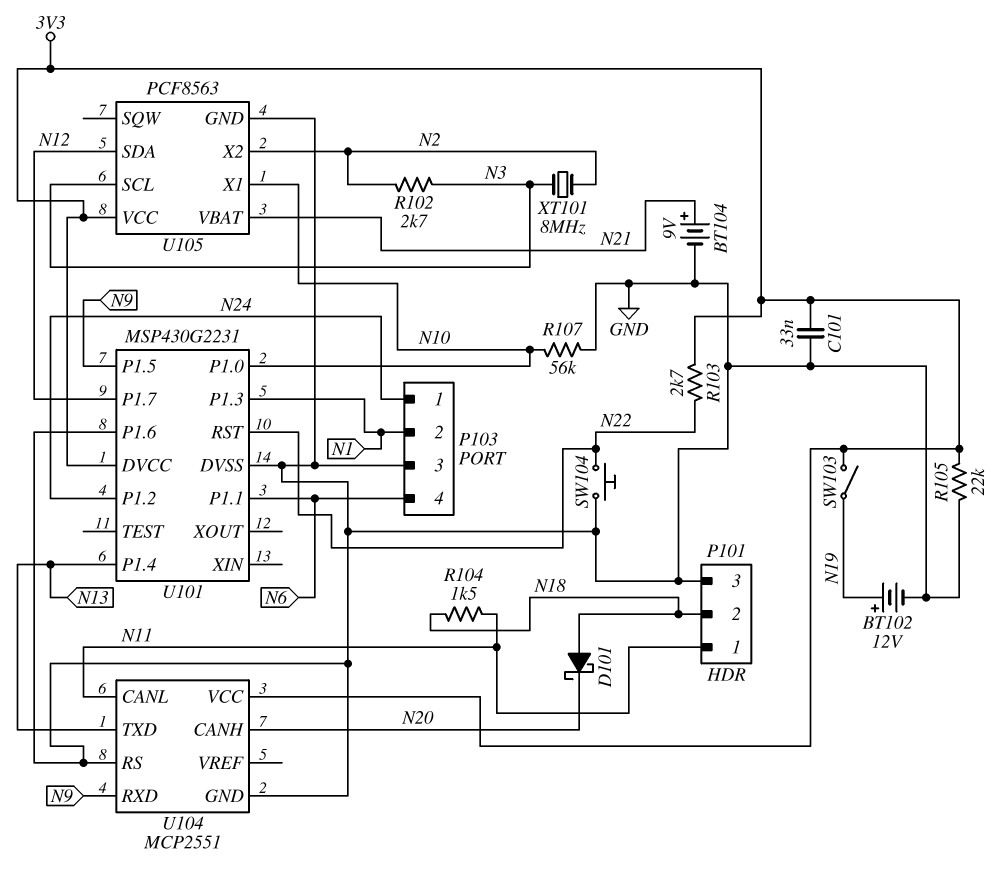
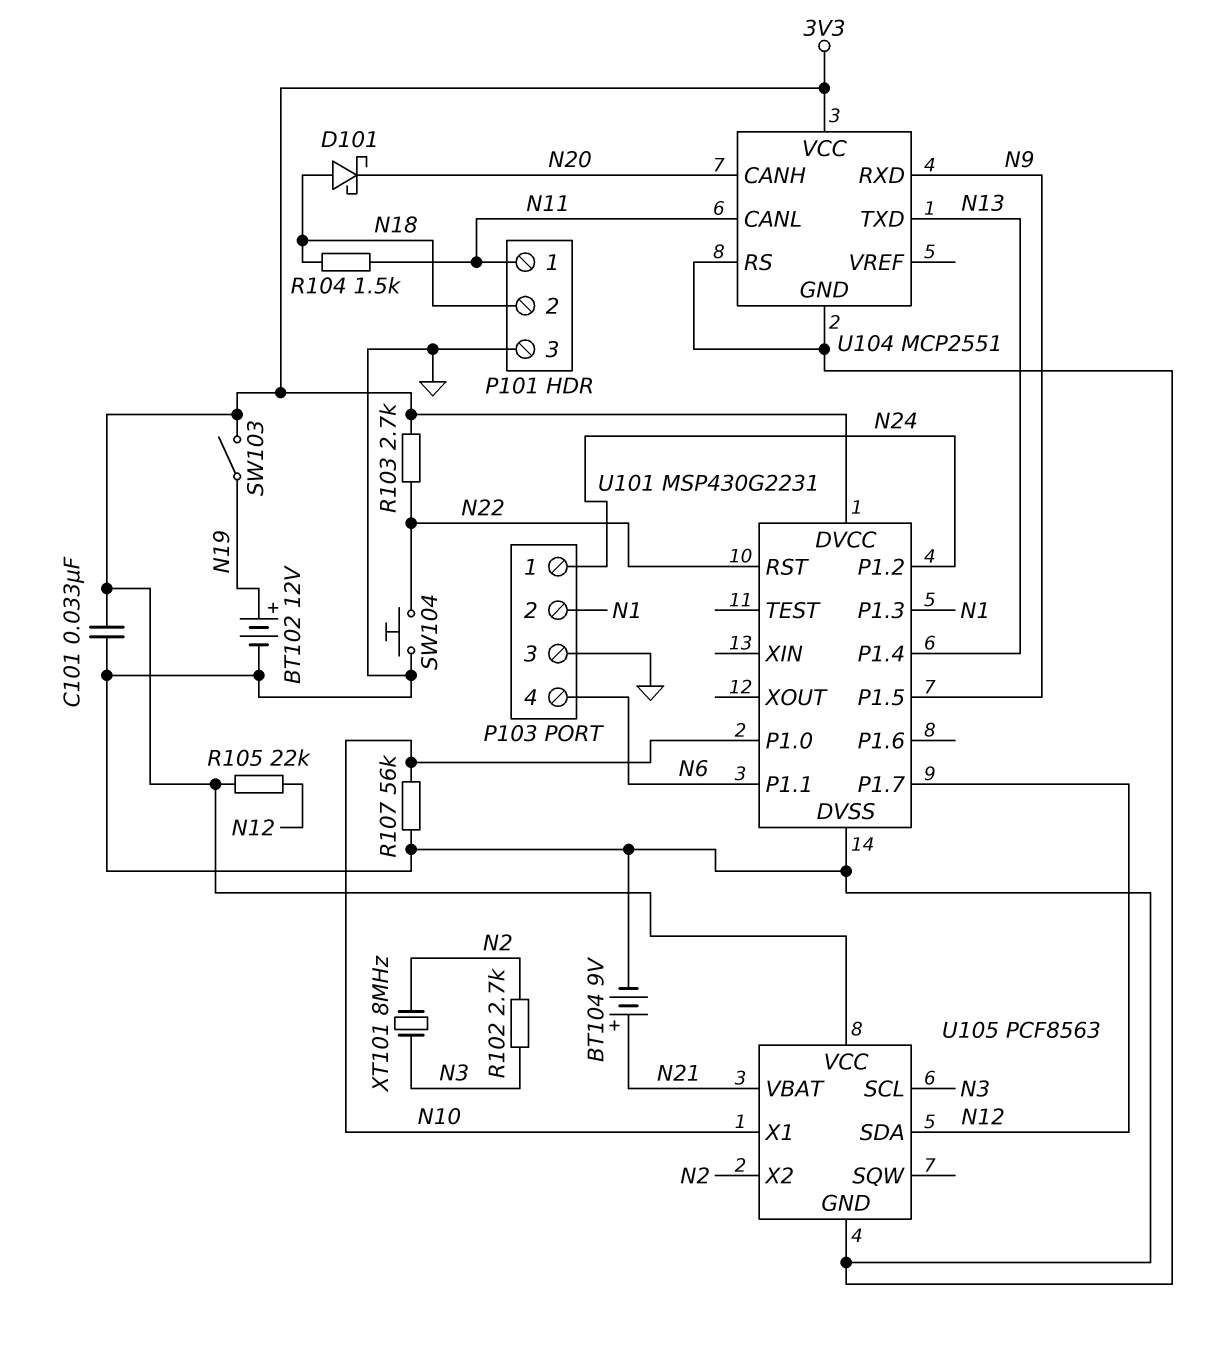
R105: 22k (3V3, GND) -> 22k (3V3, N12)
U101 pin P1.6: GND -> none

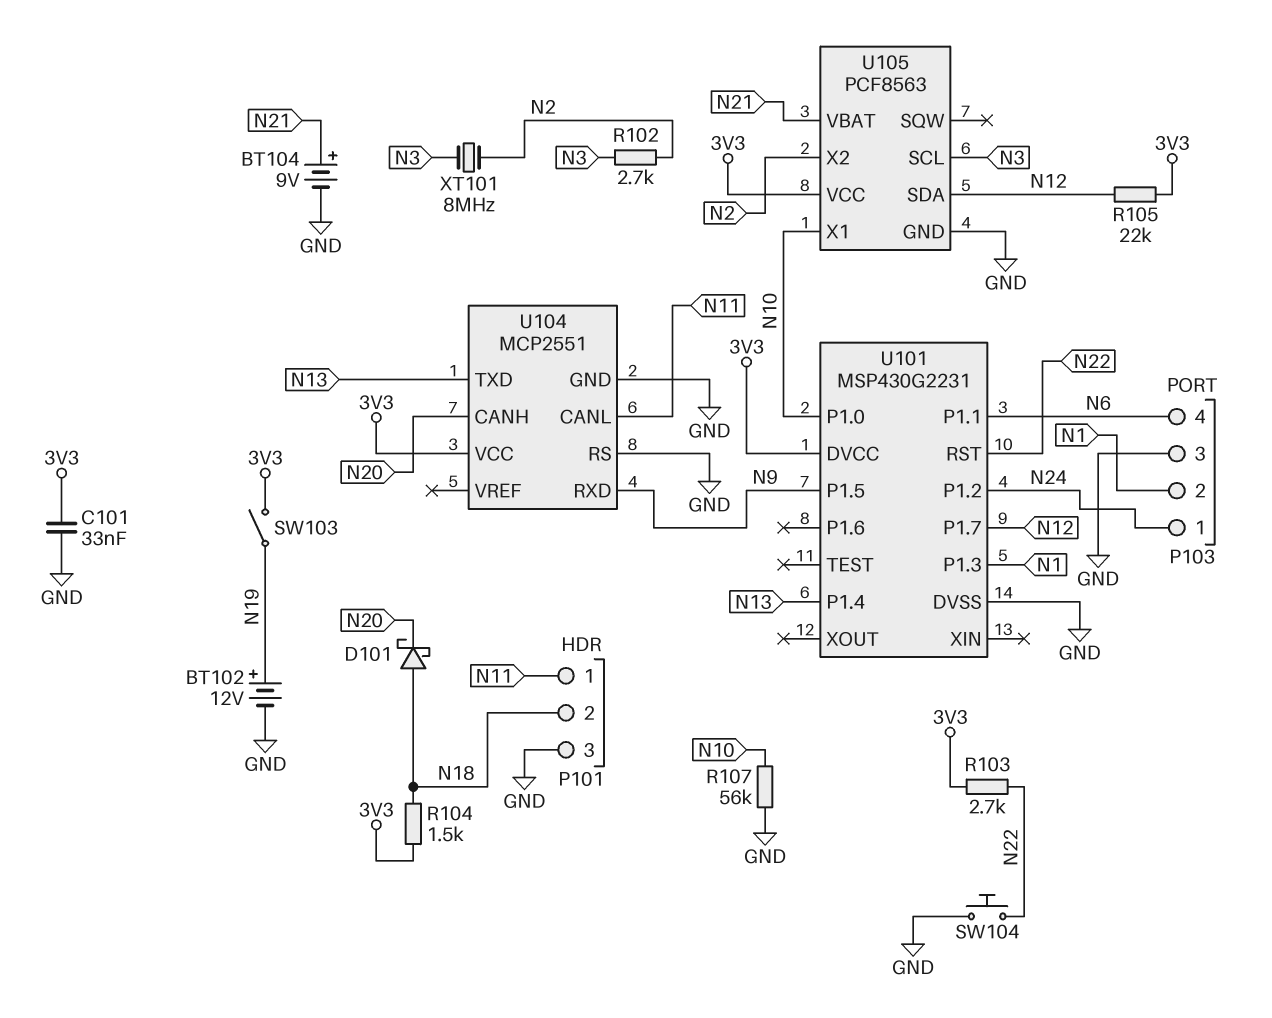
R104: 1.5k (N11, N18) -> 1.5k (3V3, N18)

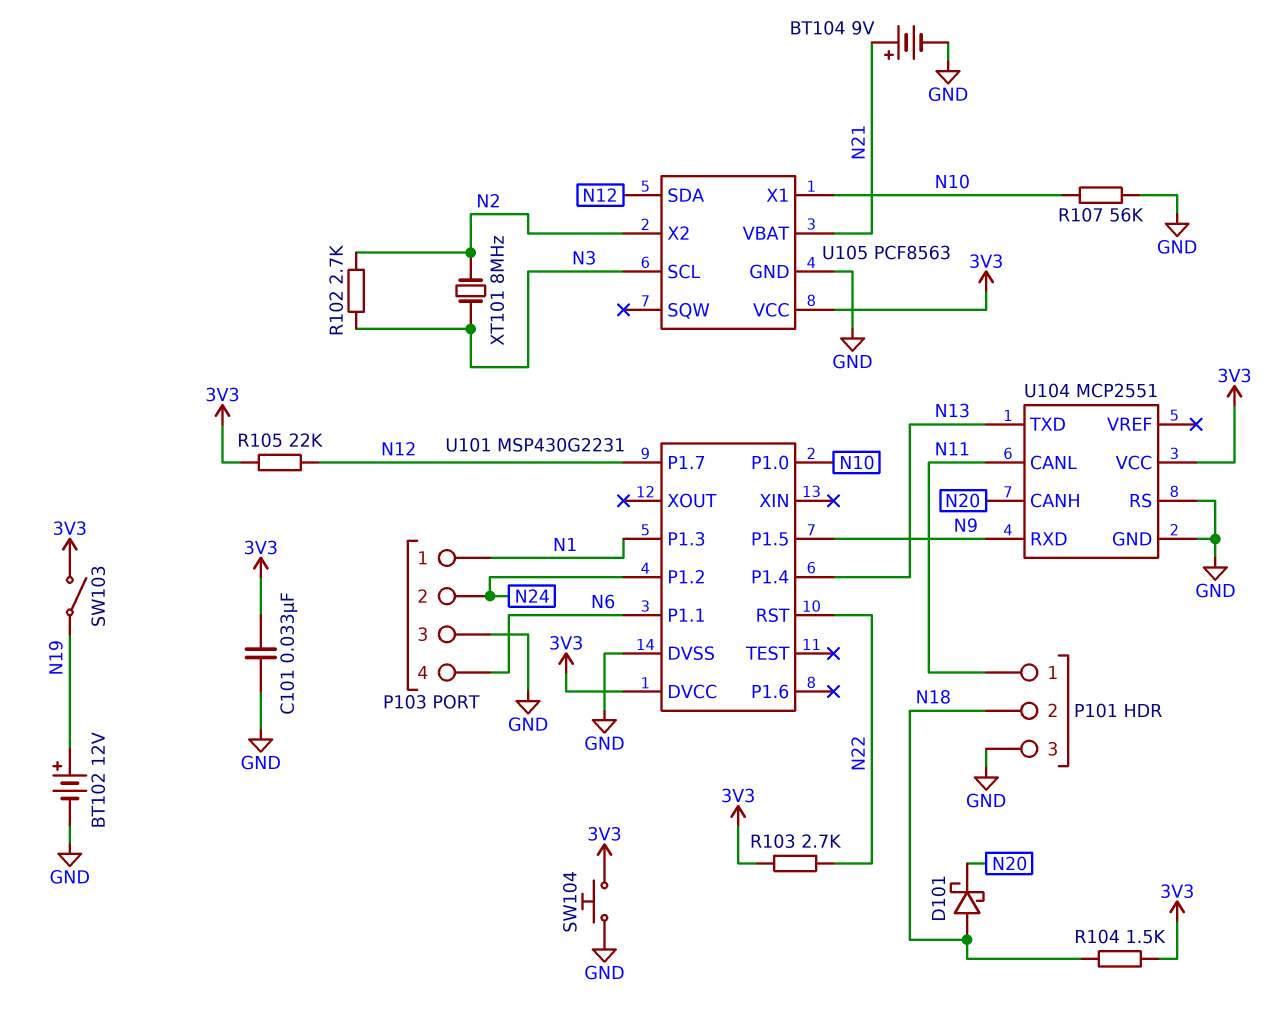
P103 pin 1: N24 -> N1
P103 pin 2: N1 -> N24
SW104: button (GND, N22) -> button (3V3, GND)

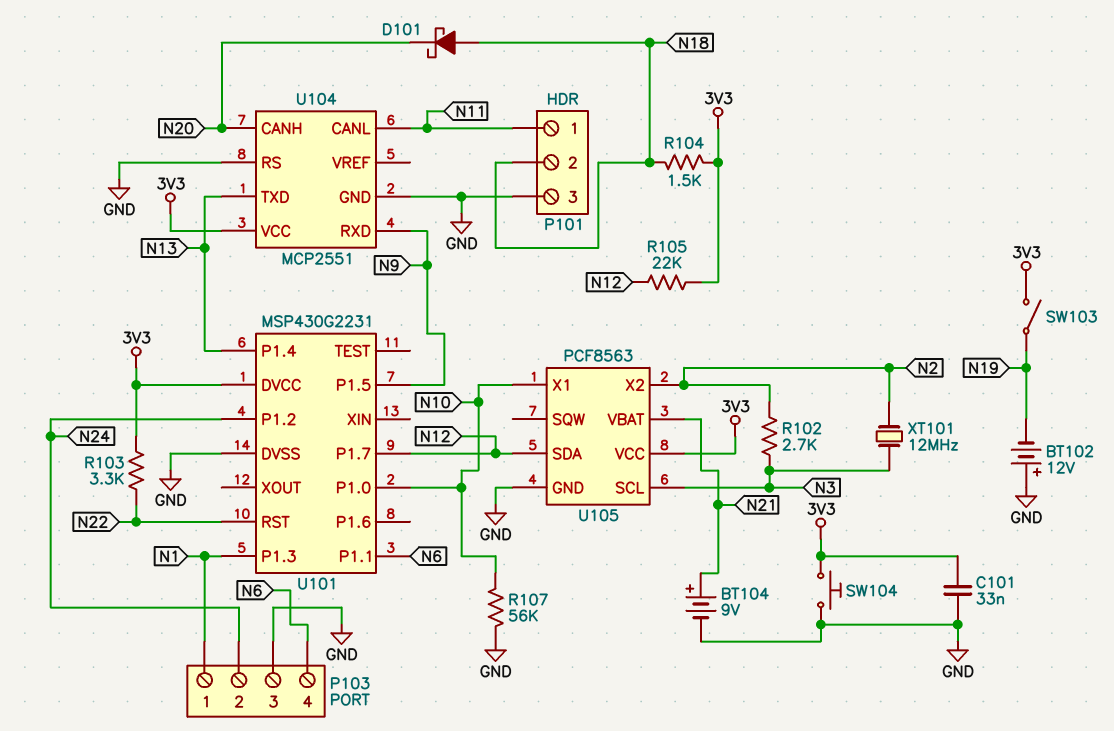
BT102: 12V (plus N19, minus GND) -> 12V (plus GND, minus N19)
R103: 2.7k (3V3, N22) -> 3.3k (3V3, N22)
XT101: 8MHz (N2, N3) -> 12MHz (N2, N3)

